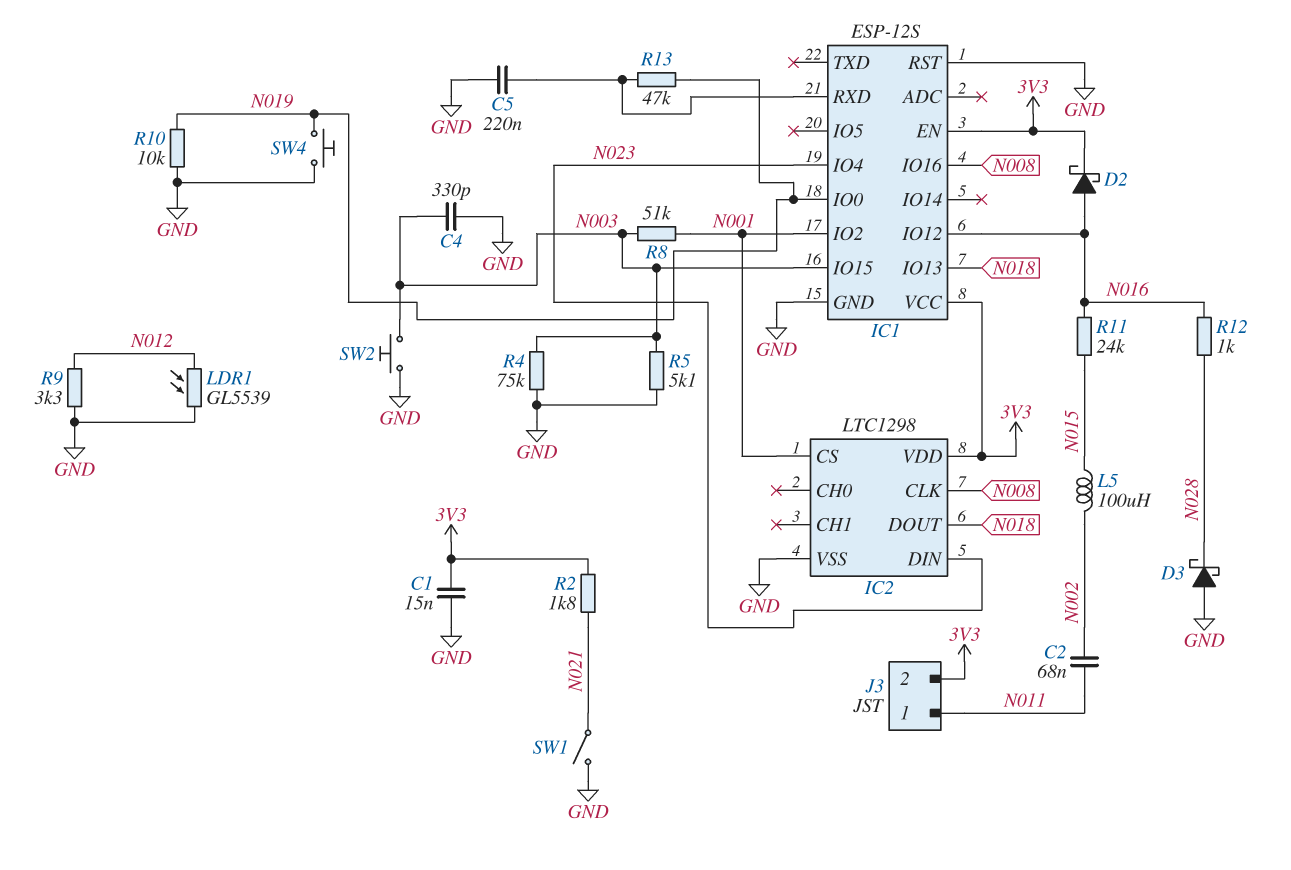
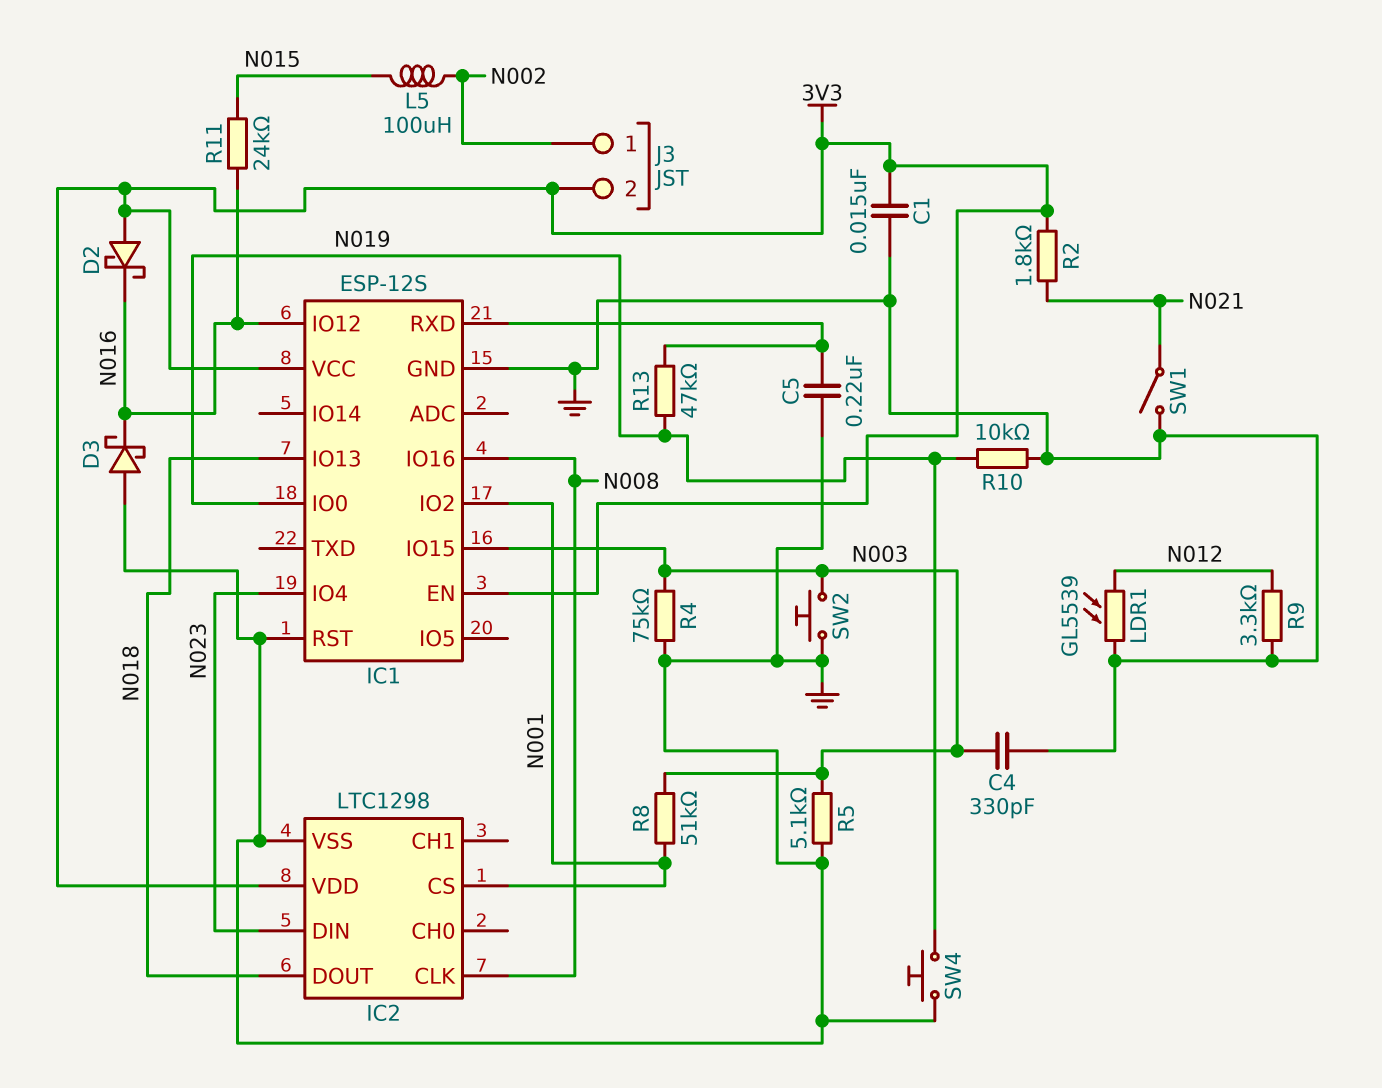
C2: 68nF (N002, N011) -> none
D2: schottky (A N016, K 3V3) -> schottky (A 3V3, K N016)
D3: schottky (A GND, K N028) -> schottky (A GND, K N016)
J3 pin 1: N011 -> N002
R12: 1k (N016, N028) -> none

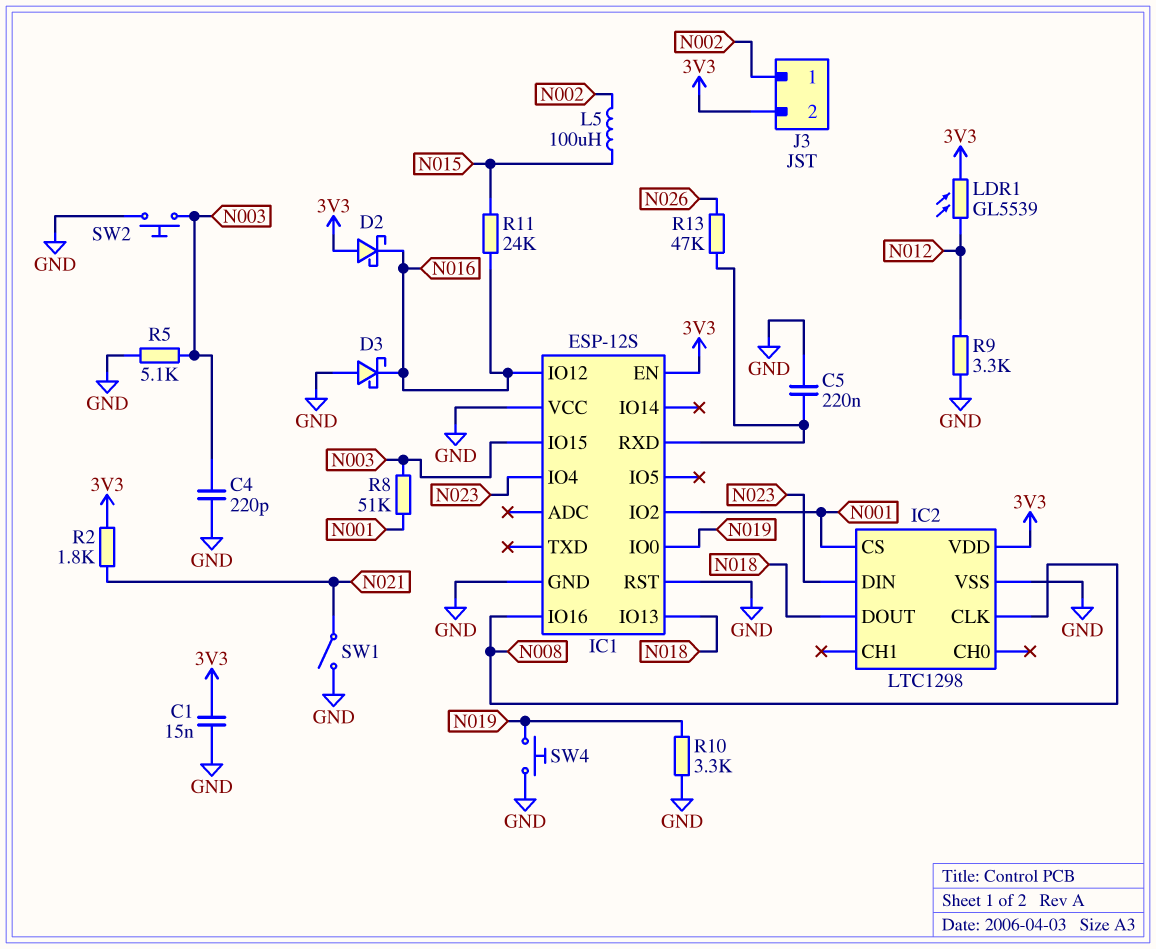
C4: 330pF (GND, N003) -> 220pF (GND, N003)
IC1 pin VCC: 3V3 -> GND
LDR1: GL5539 (GND, N012) -> GL5539 (3V3, N012)
R4: 75k (GND, N003) -> none
R10: 10k (GND, N019) -> 3.3k (GND, N019)
R13: 47k (IC1/RXD, N019) -> 47k (IC1/RXD, N026)

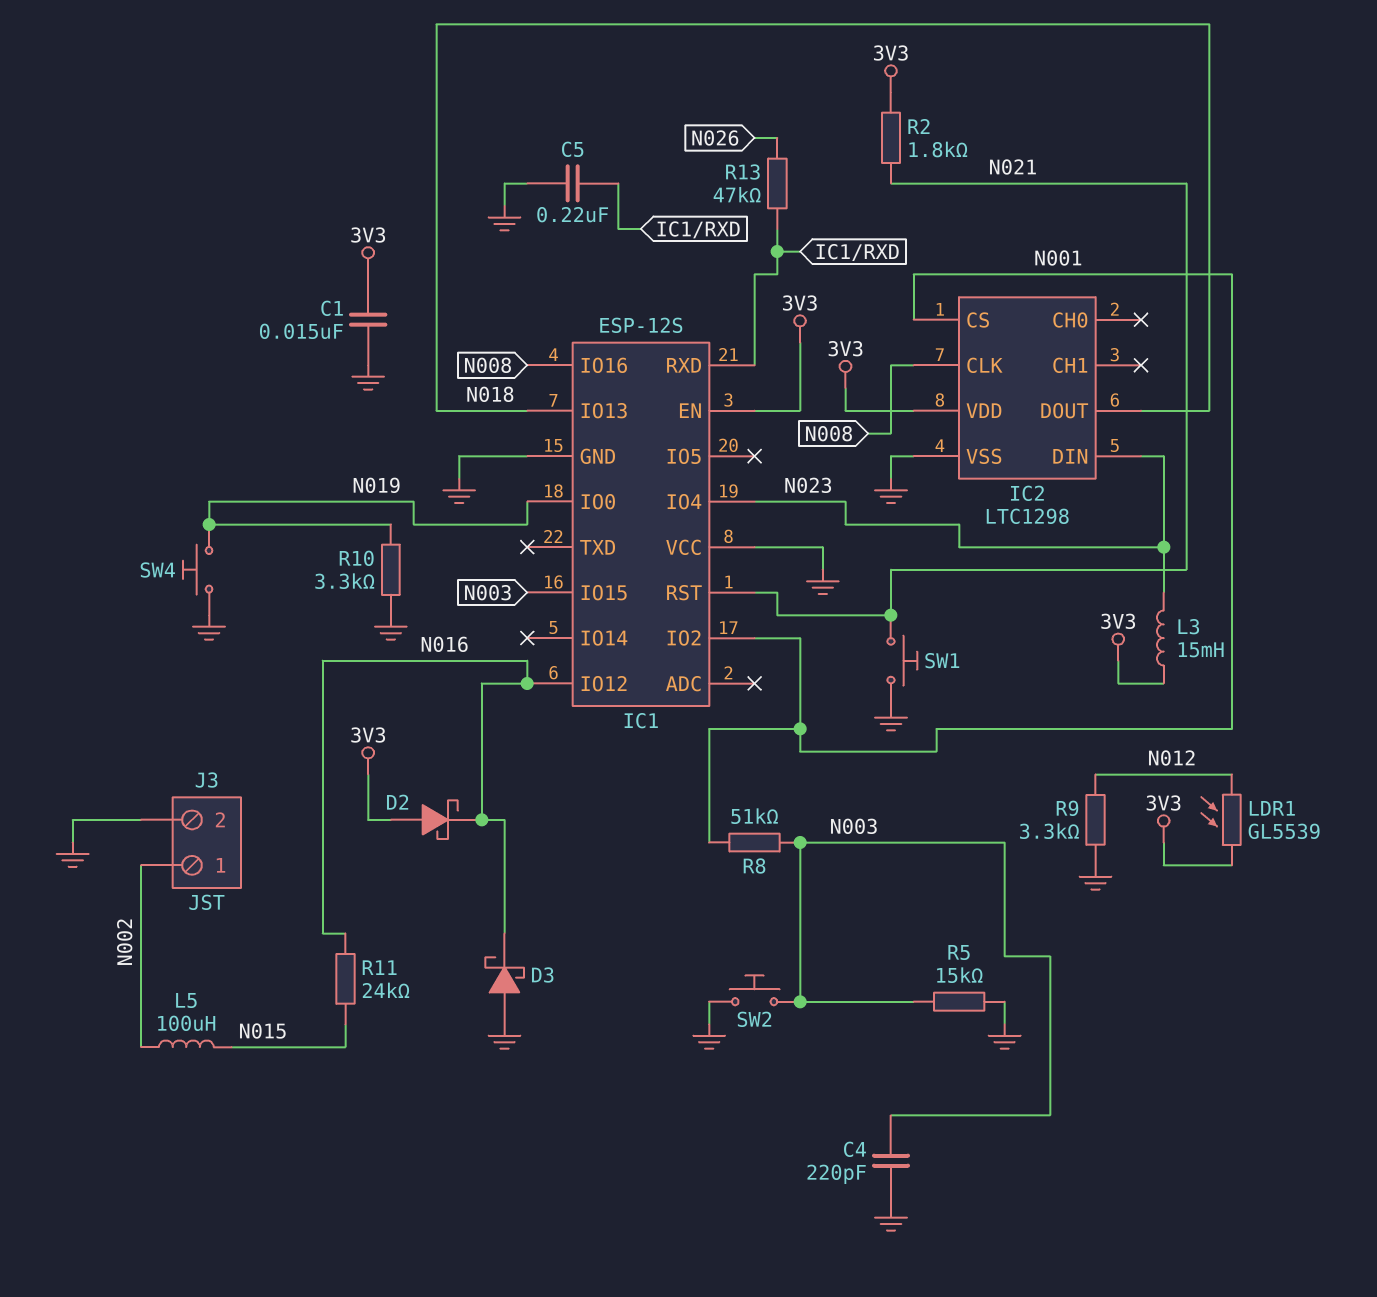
IC1 pin RST: GND -> N021
J3 pin 2: 3V3 -> GND
L3: none -> 15mH (3V3, N023)
R5: 5.1k (GND, N003) -> 15k (GND, N003)
SW1: switch (GND, N021) -> button (GND, N021)

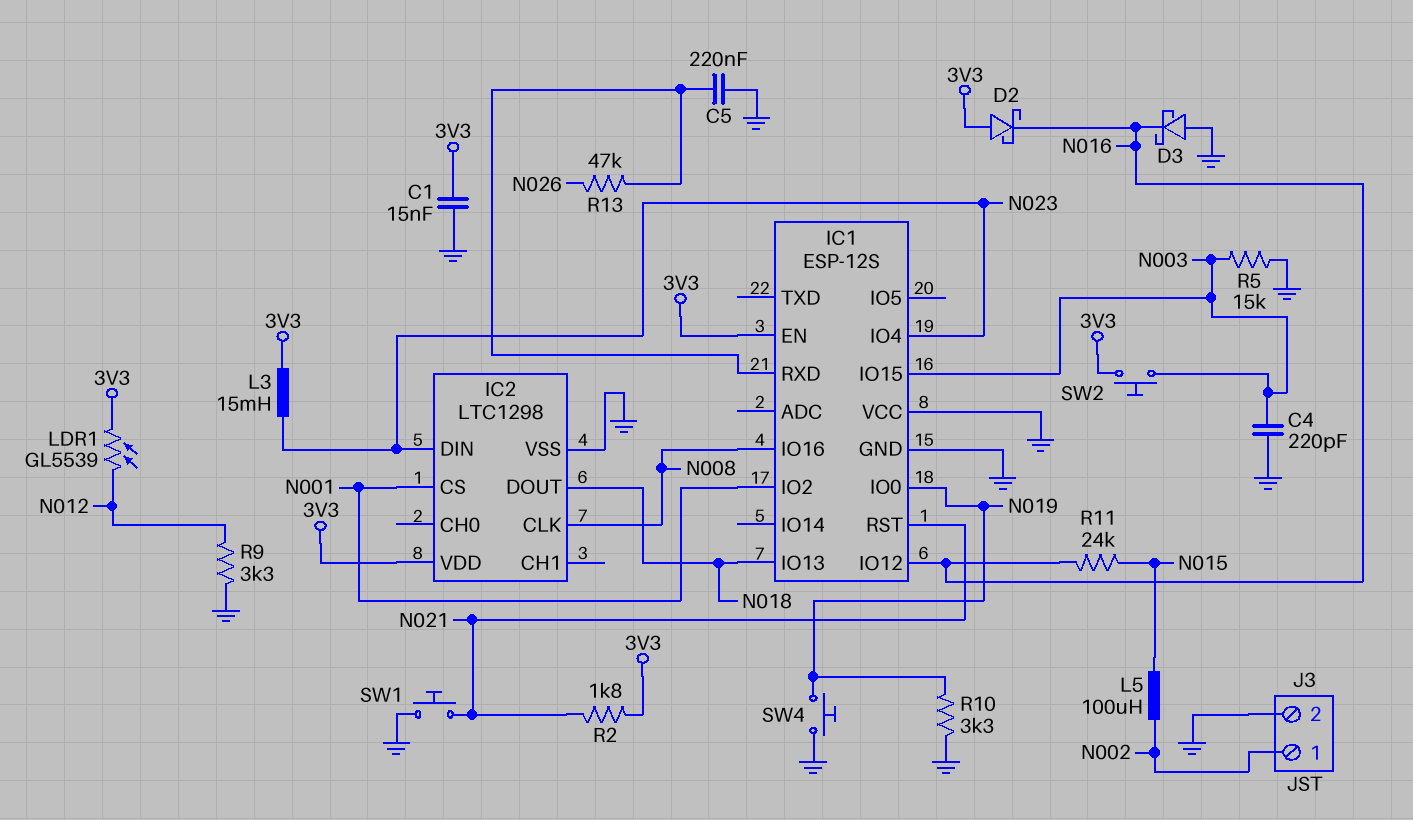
R8: 51k (N001, N003) -> none
SW2: button (GND, N003) -> button (3V3, N003)

